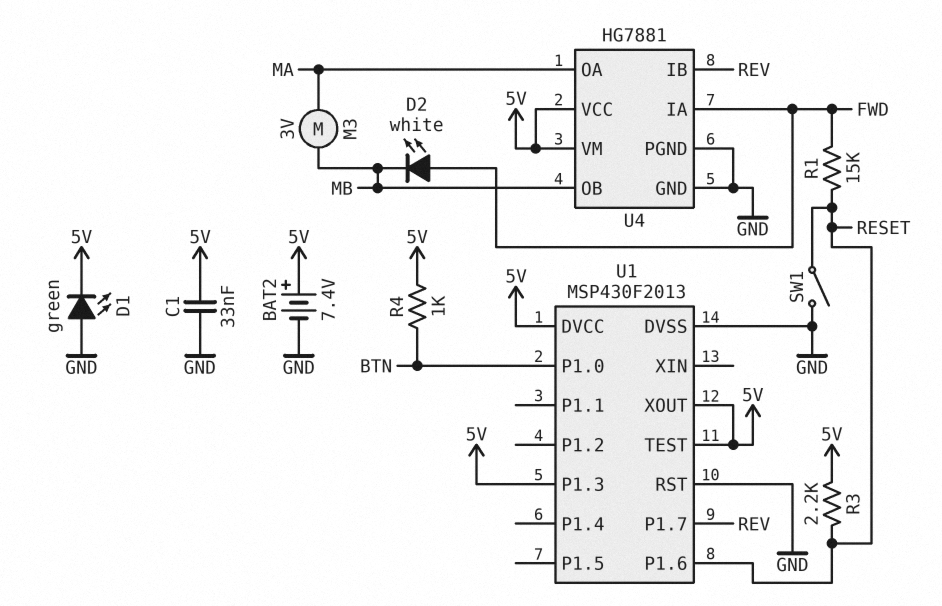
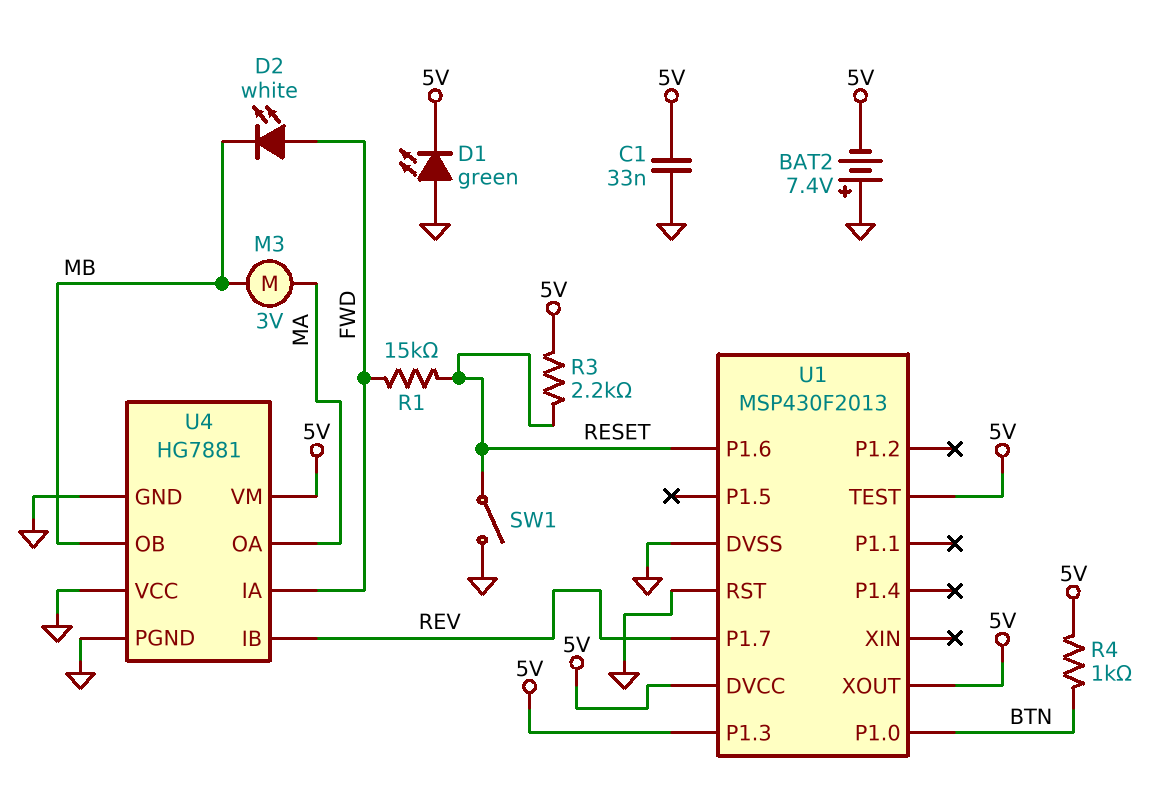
BAT2: 7.4V (plus 5V, minus GND) -> 7.4V (plus GND, minus 5V)
U4 pin VCC: 5V -> GND

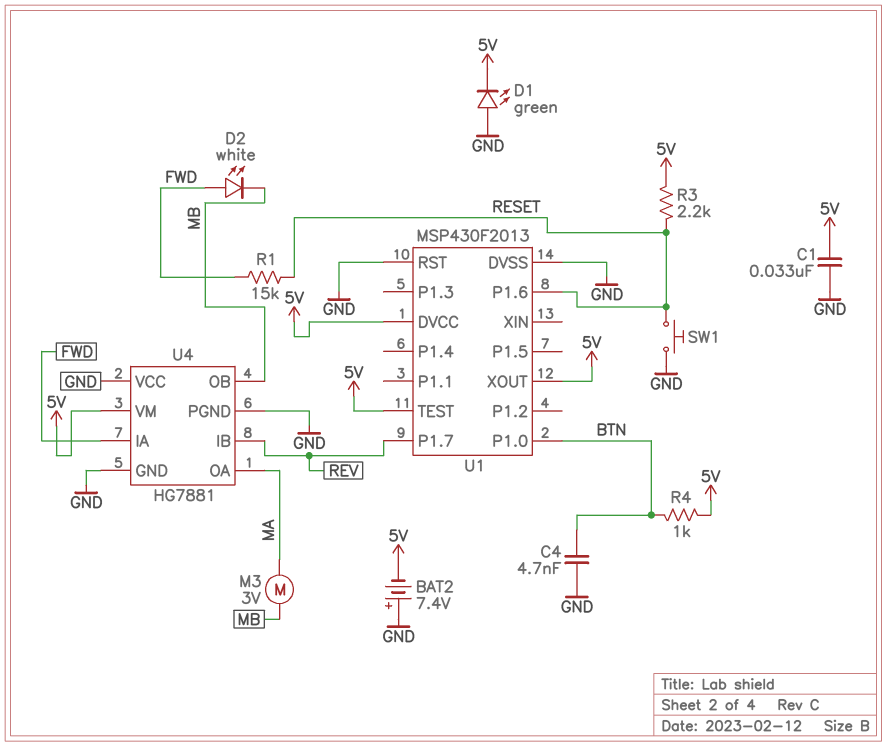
C4: none -> 4.7nF (BTN, GND)
SW1: switch (GND, RESET) -> button (GND, RESET)
U1 pin P1.3: 5V -> none

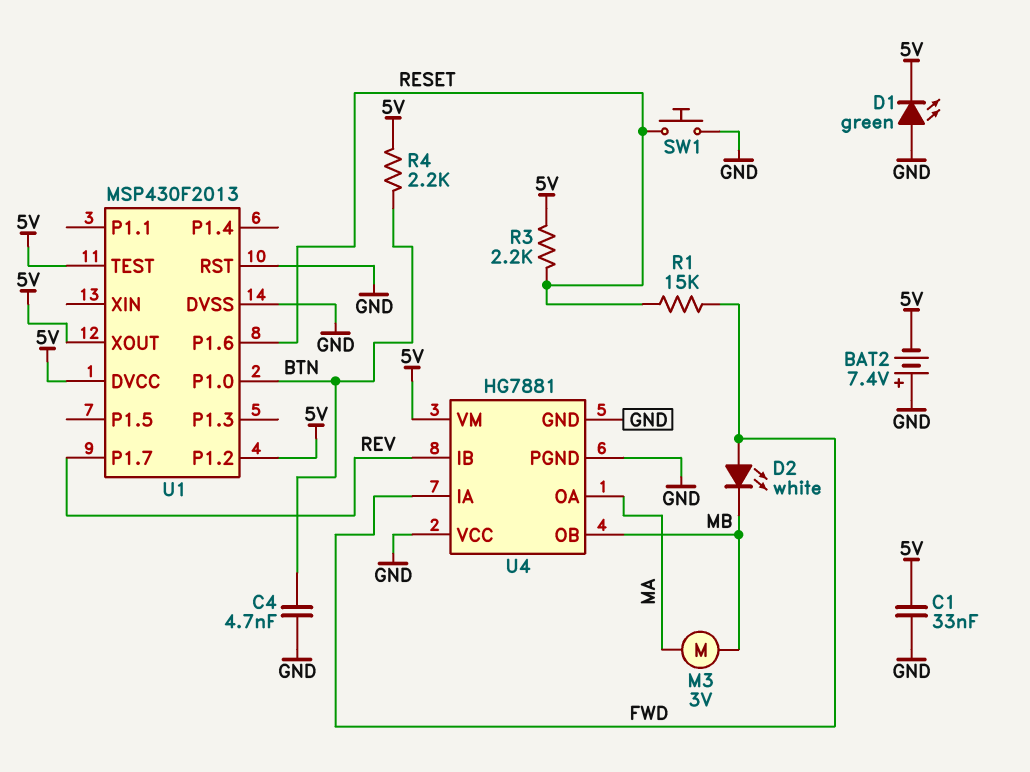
R4: 1k (5V, BTN) -> 2.2k (5V, BTN)
U1 pin P1.2: none -> 5V

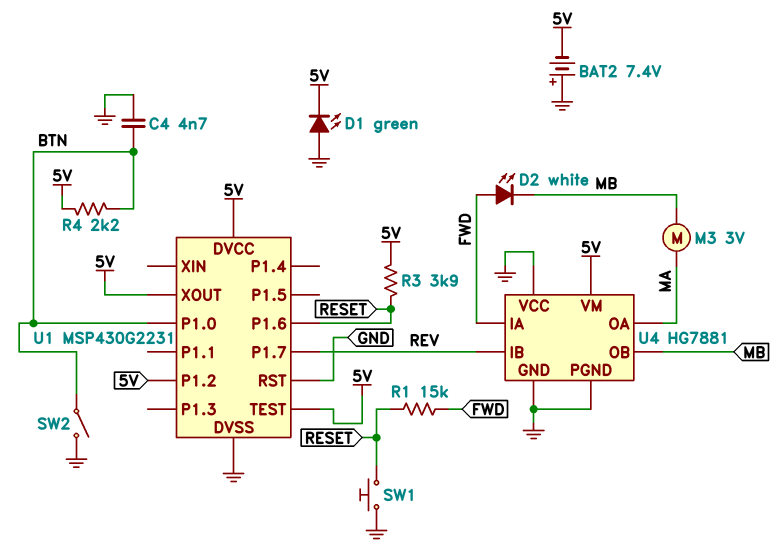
C1: 33nF (5V, GND) -> none
R3: 2.2k (5V, RESET) -> 3.9k (5V, RESET)
SW2: none -> switch (BTN, GND)
U1: MSP430F2013 -> MSP430G2231

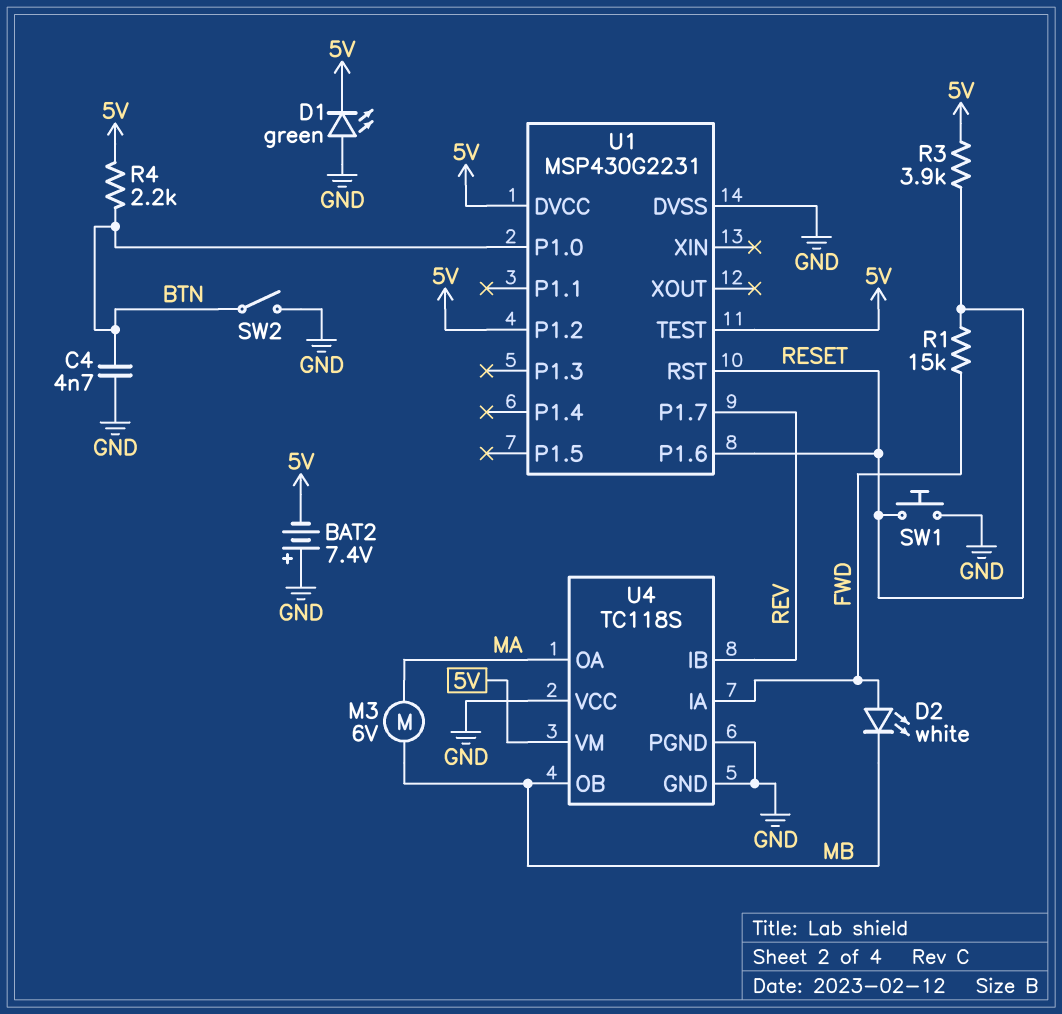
M3: motor 3V (MA, MB) -> motor 6V (MA, MB)
U1 pin RST: GND -> RESET
U1 pin XOUT: 5V -> none
U4: HG7881 -> TC118S

